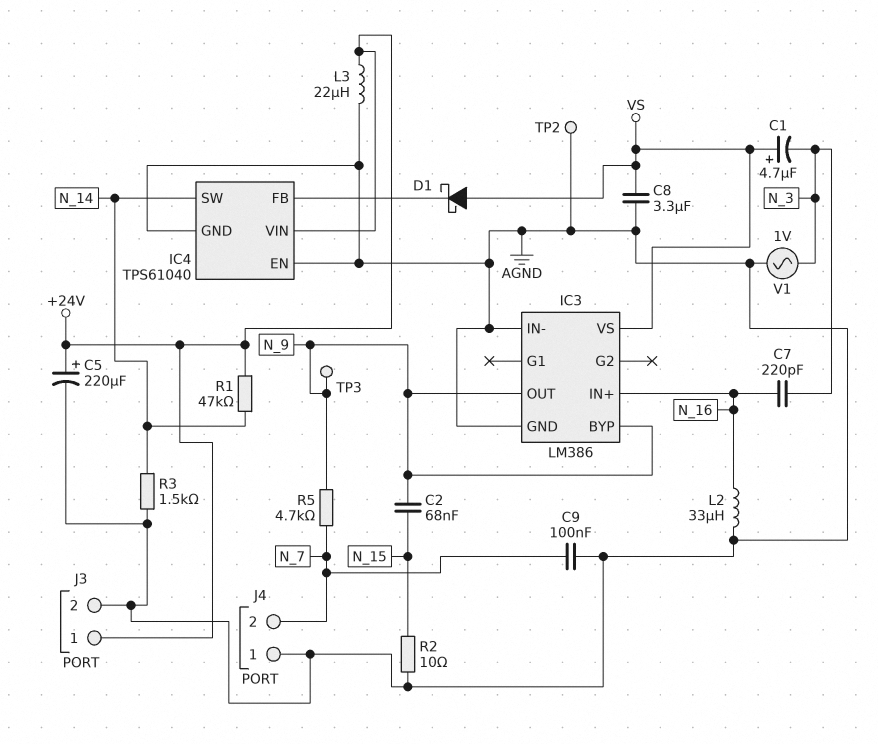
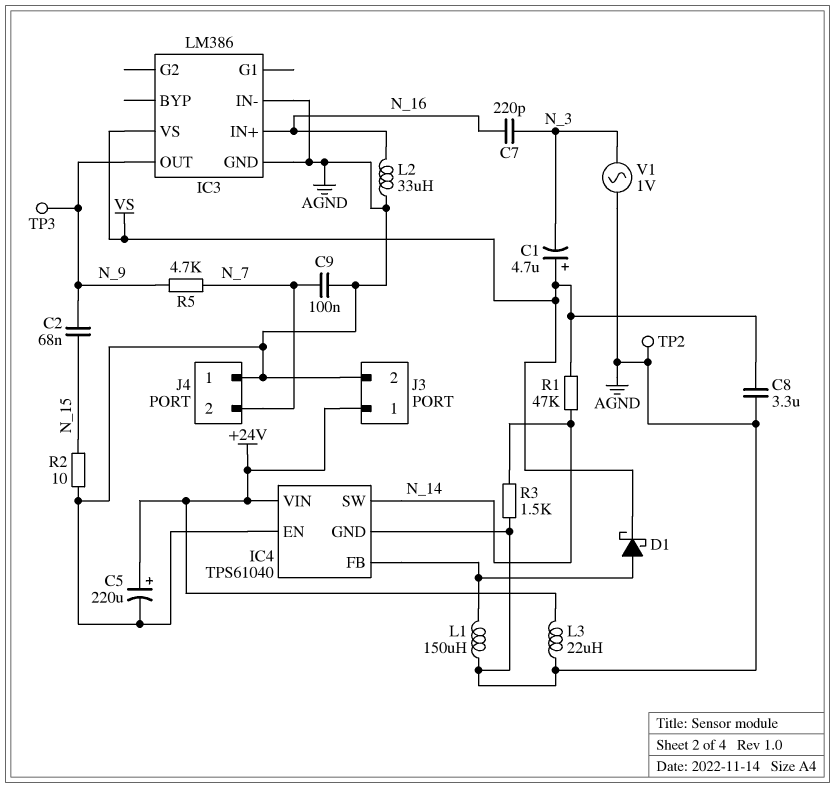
D1: schottky (A VS, K IC4/FB) -> schottky (A IC4/FB, K VS)
IC3 pin BYP: N_9 -> none
L1: none -> 150uH (AGND, IC4/FB)
R1: 47k (+24V, N_14) -> 47k (N_14, VS)

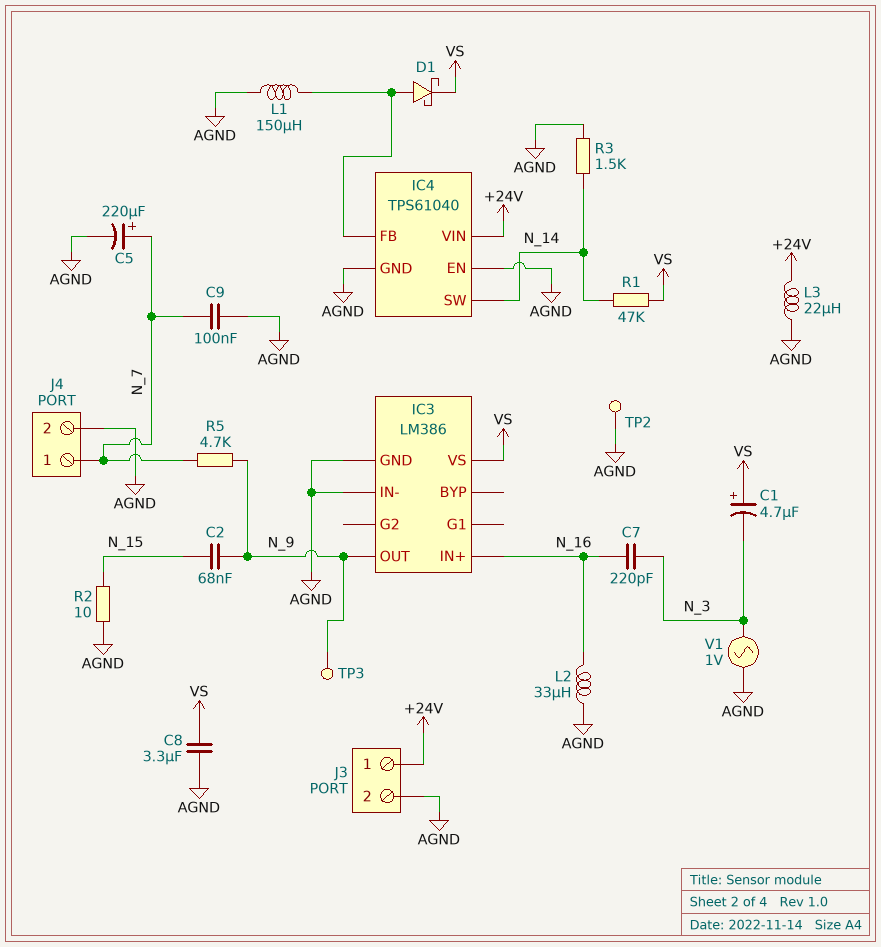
C5: 220uF (plus +24V, minus AGND) -> 220uF (plus N_7, minus AGND)
J4 pin 1: AGND -> N_7
J4 pin 2: N_7 -> AGND

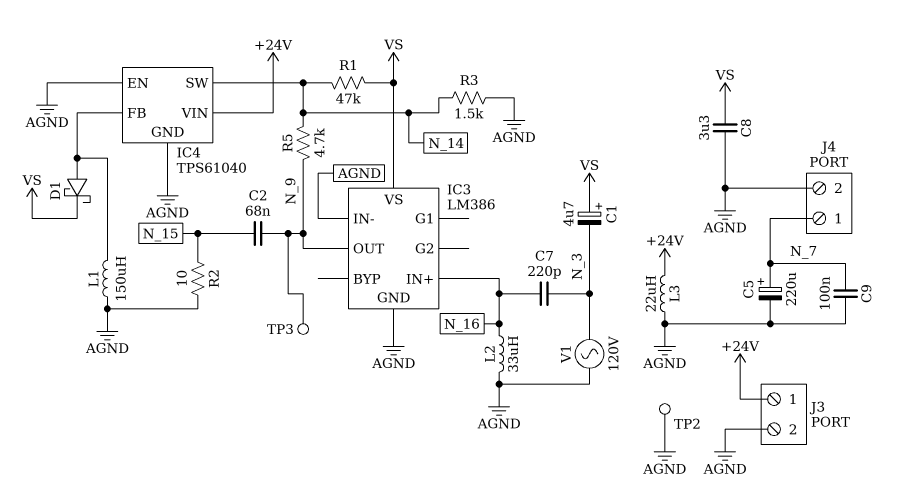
R5: 4.7k (N_7, N_9) -> 4.7k (N_9, N_14)
V1: AC 1V (AGND, N_3) -> AC 120V (AGND, N_3)

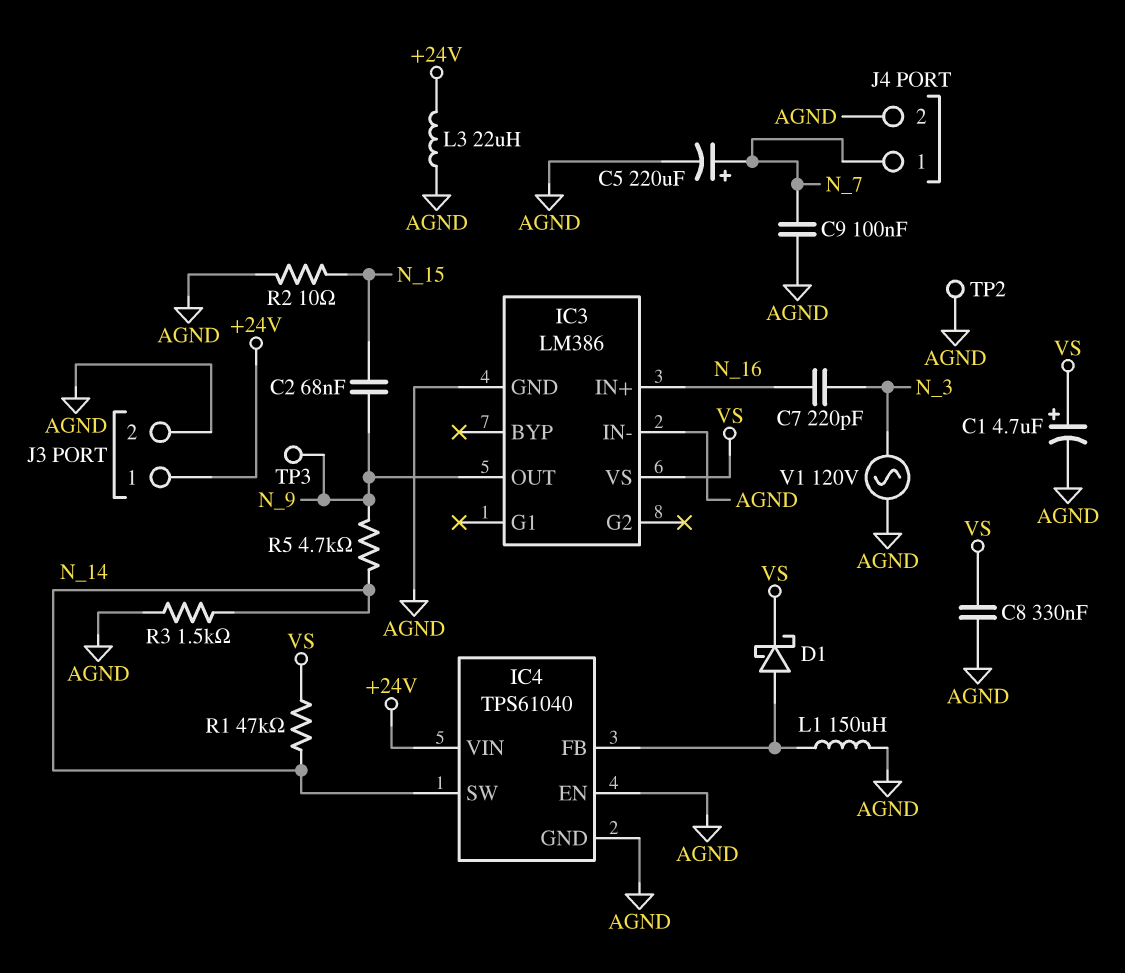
C1: 4.7uF (plus VS, minus N_3) -> 4.7uF (plus VS, minus AGND)
C8: 3.3uF (AGND, VS) -> 330nF (AGND, VS)
L2: 33uH (AGND, N_16) -> none

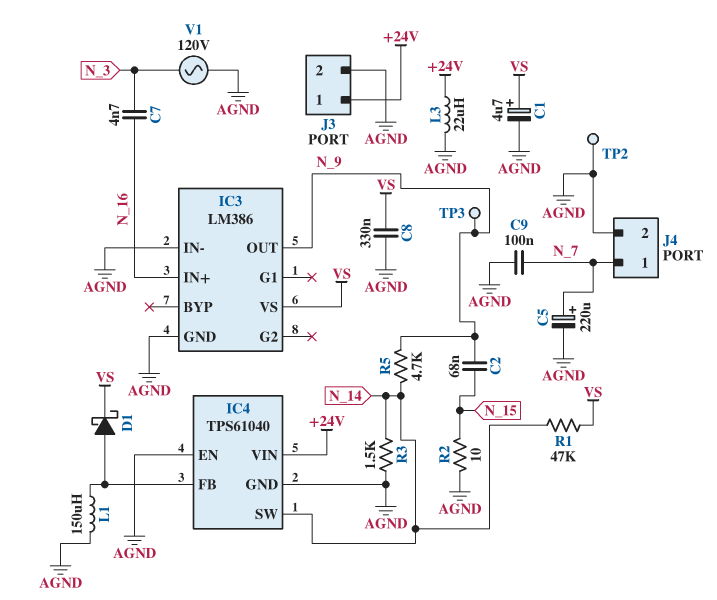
C7: 220pF (N_3, N_16) -> 4.7nF (N_3, N_16)

